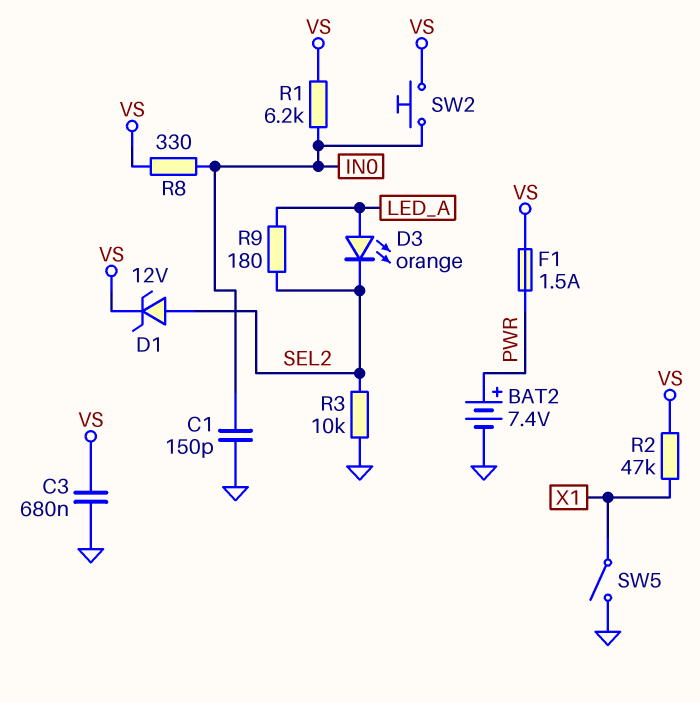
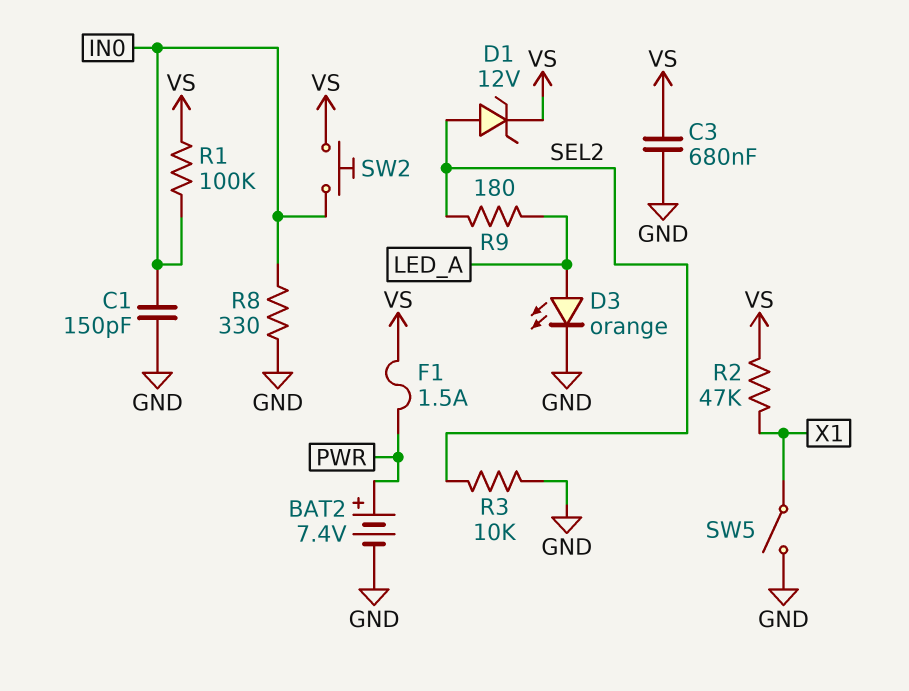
D3: LED orange (A LED_A, K SEL2) -> LED orange (A LED_A, K GND)
R1: 6.2k (IN0, VS) -> 100k (IN0, VS)
R8: 330 (IN0, VS) -> 330 (GND, IN0)

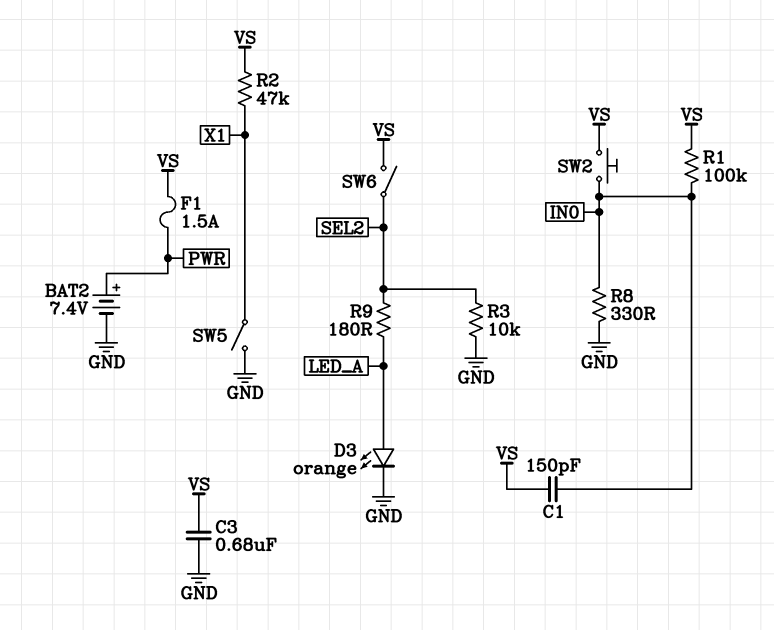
C1: 150pF (GND, IN0) -> 150pF (IN0, VS)
D1: zener 12V (A SEL2, K VS) -> none
SW6: none -> switch (SEL2, VS)

